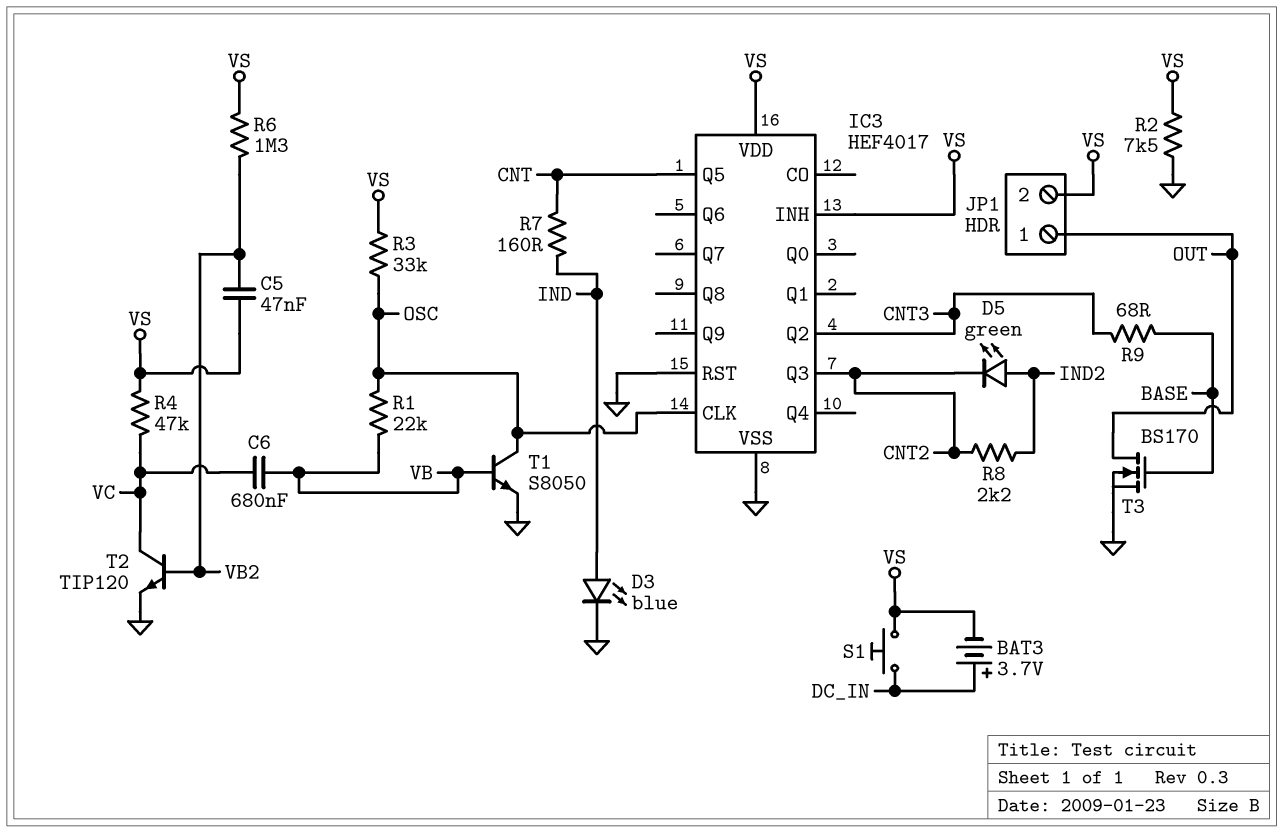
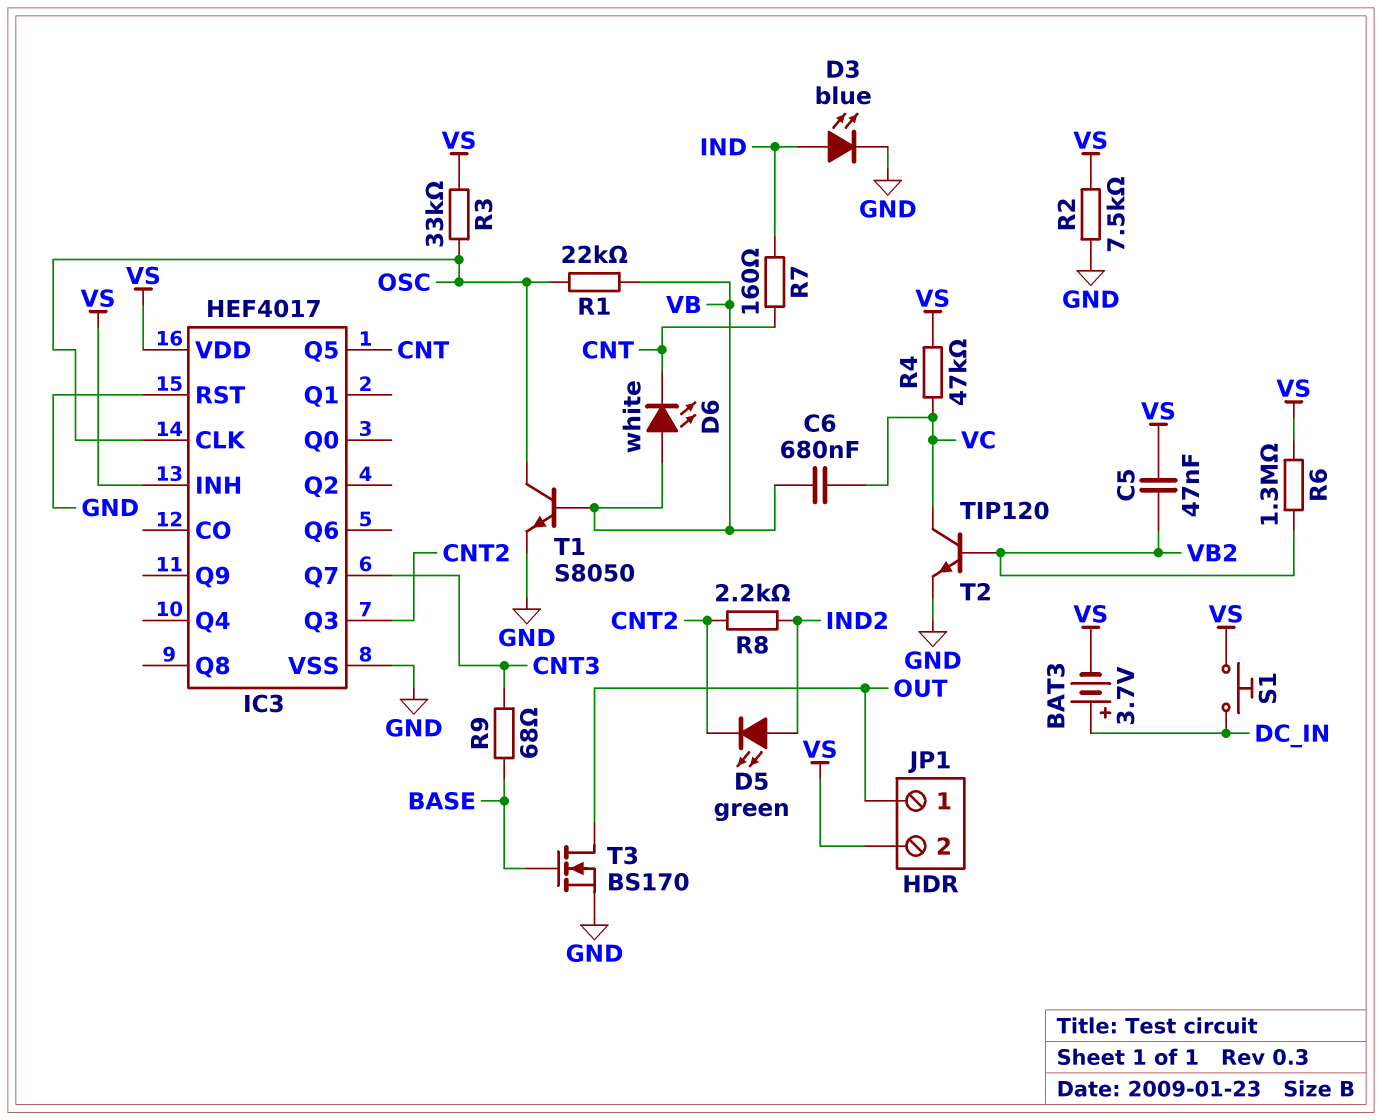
D6: none -> LED white (A VB, K CNT)
IC3 pin Q2: CNT3 -> none
IC3 pin Q7: none -> CNT3

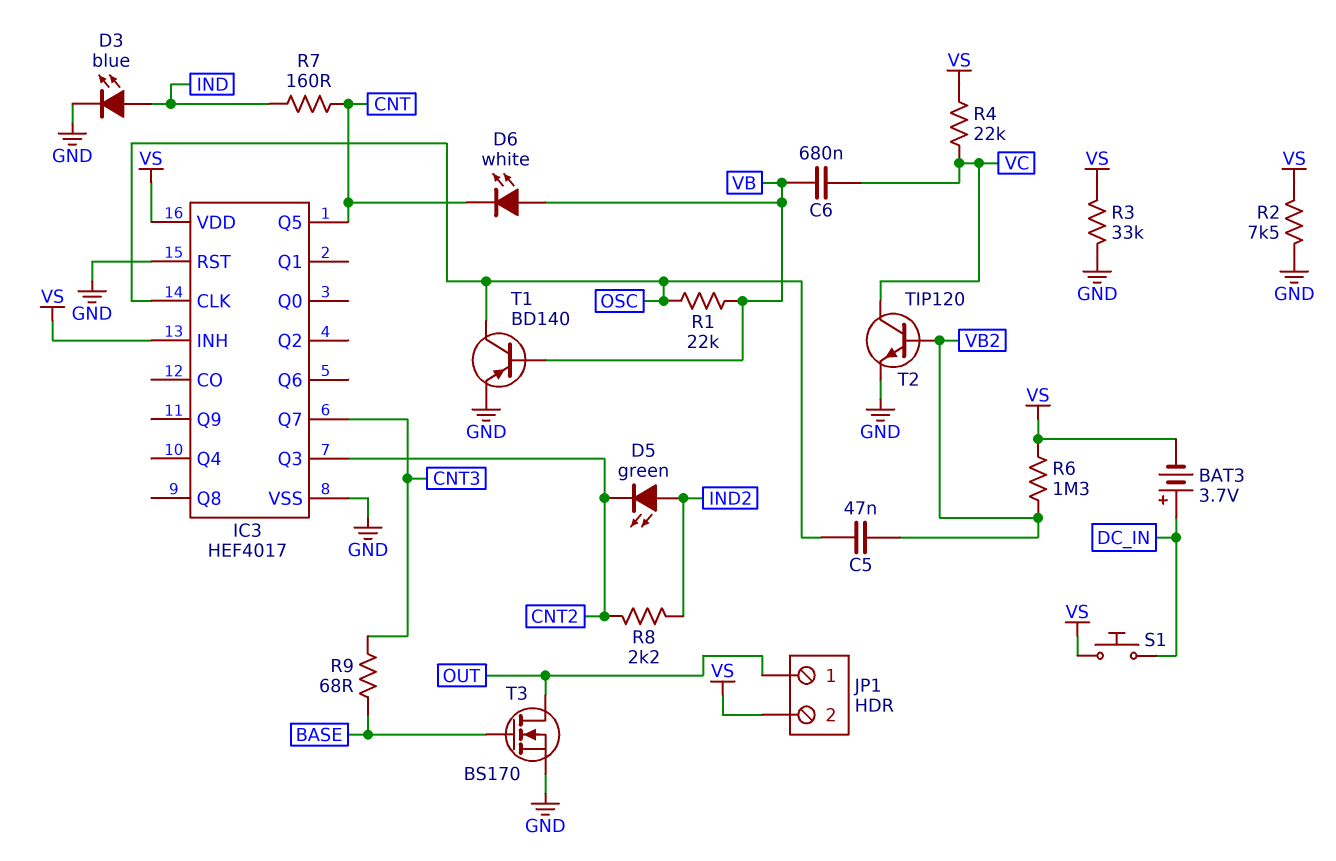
C5: 47nF (VB2, VS) -> 47nF (OSC, VB2)
R3: 33k (OSC, VS) -> 33k (GND, VS)
R4: 47k (VC, VS) -> 22k (VC, VS)
T1: NPN S8050 (B VB, C OSC, E GND) -> PNP BD140 (B VB, C OSC, E GND)

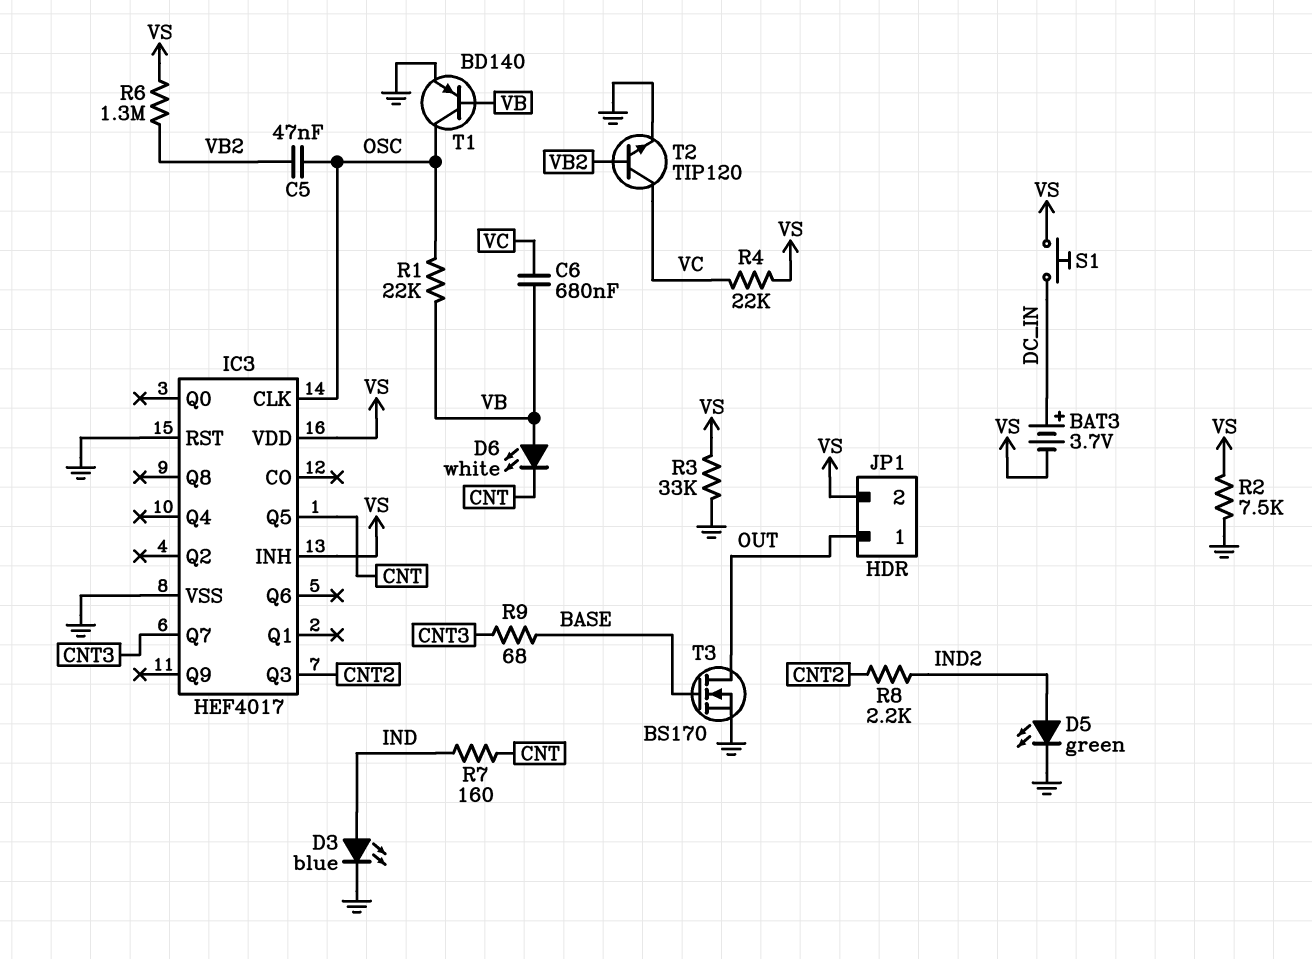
D5: LED green (A IND2, K CNT2) -> LED green (A IND2, K GND)

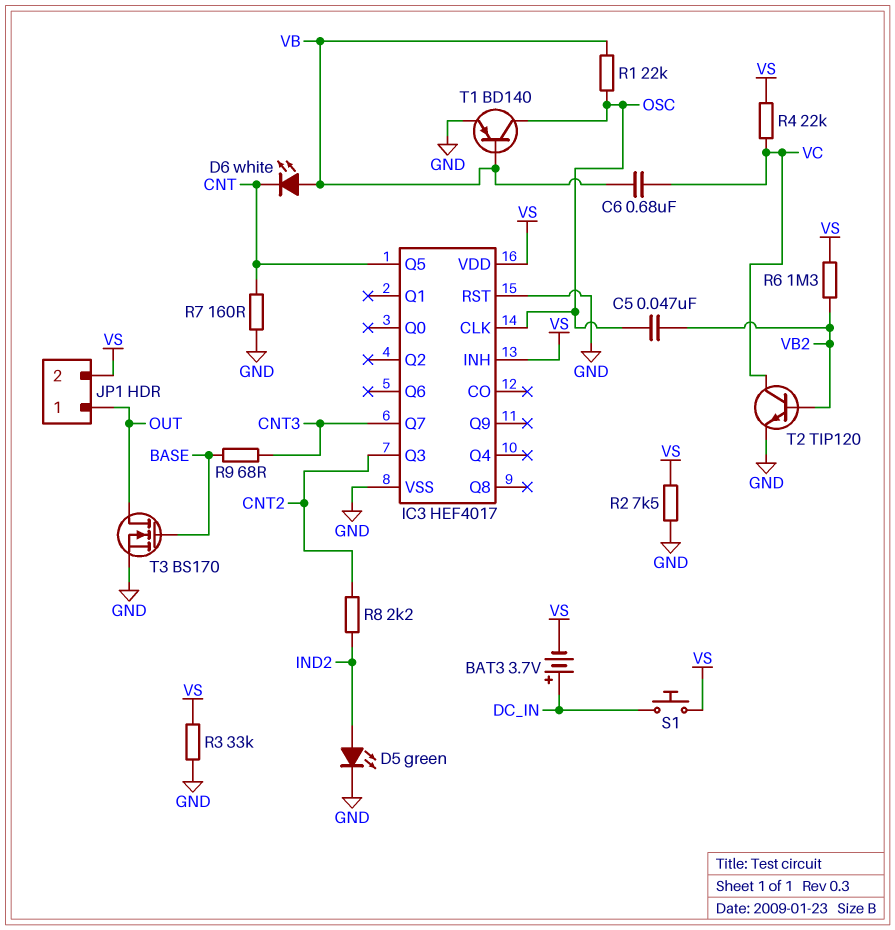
D3: LED blue (A IND, K GND) -> none
R7: 160 (CNT, IND) -> 160 (CNT, GND)

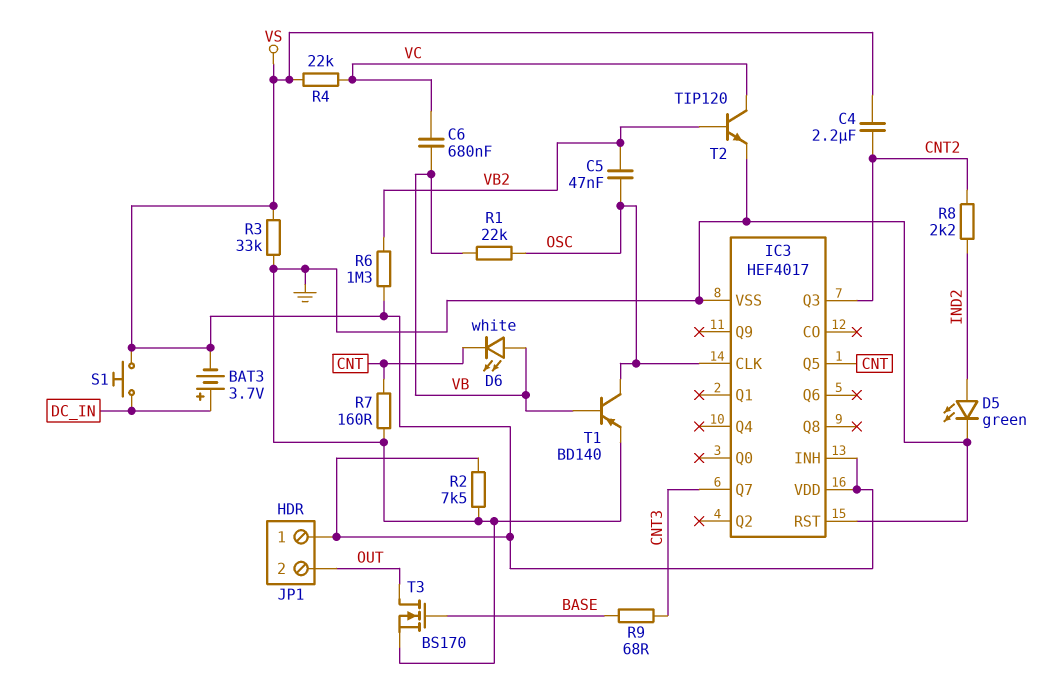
C4: none -> 2.2uF (CNT2, VS)
JP1 pin 1: OUT -> VS
JP1 pin 2: VS -> OUT

